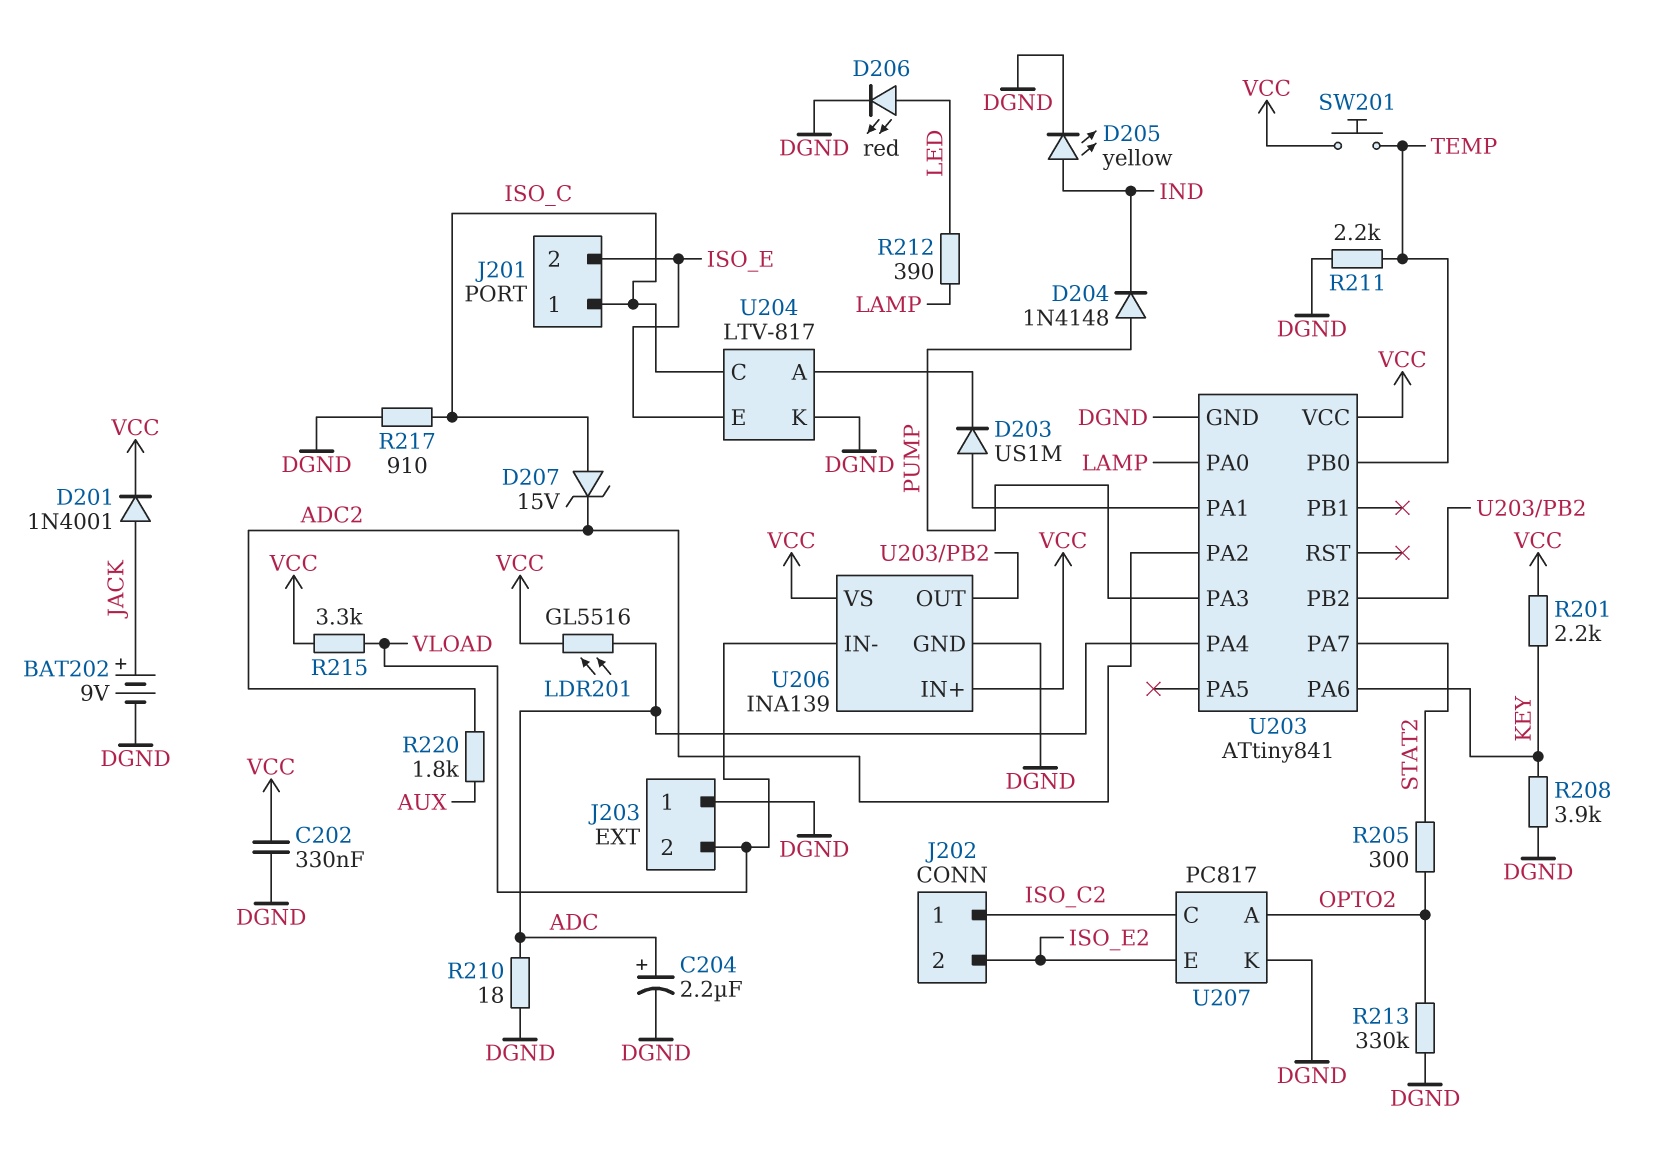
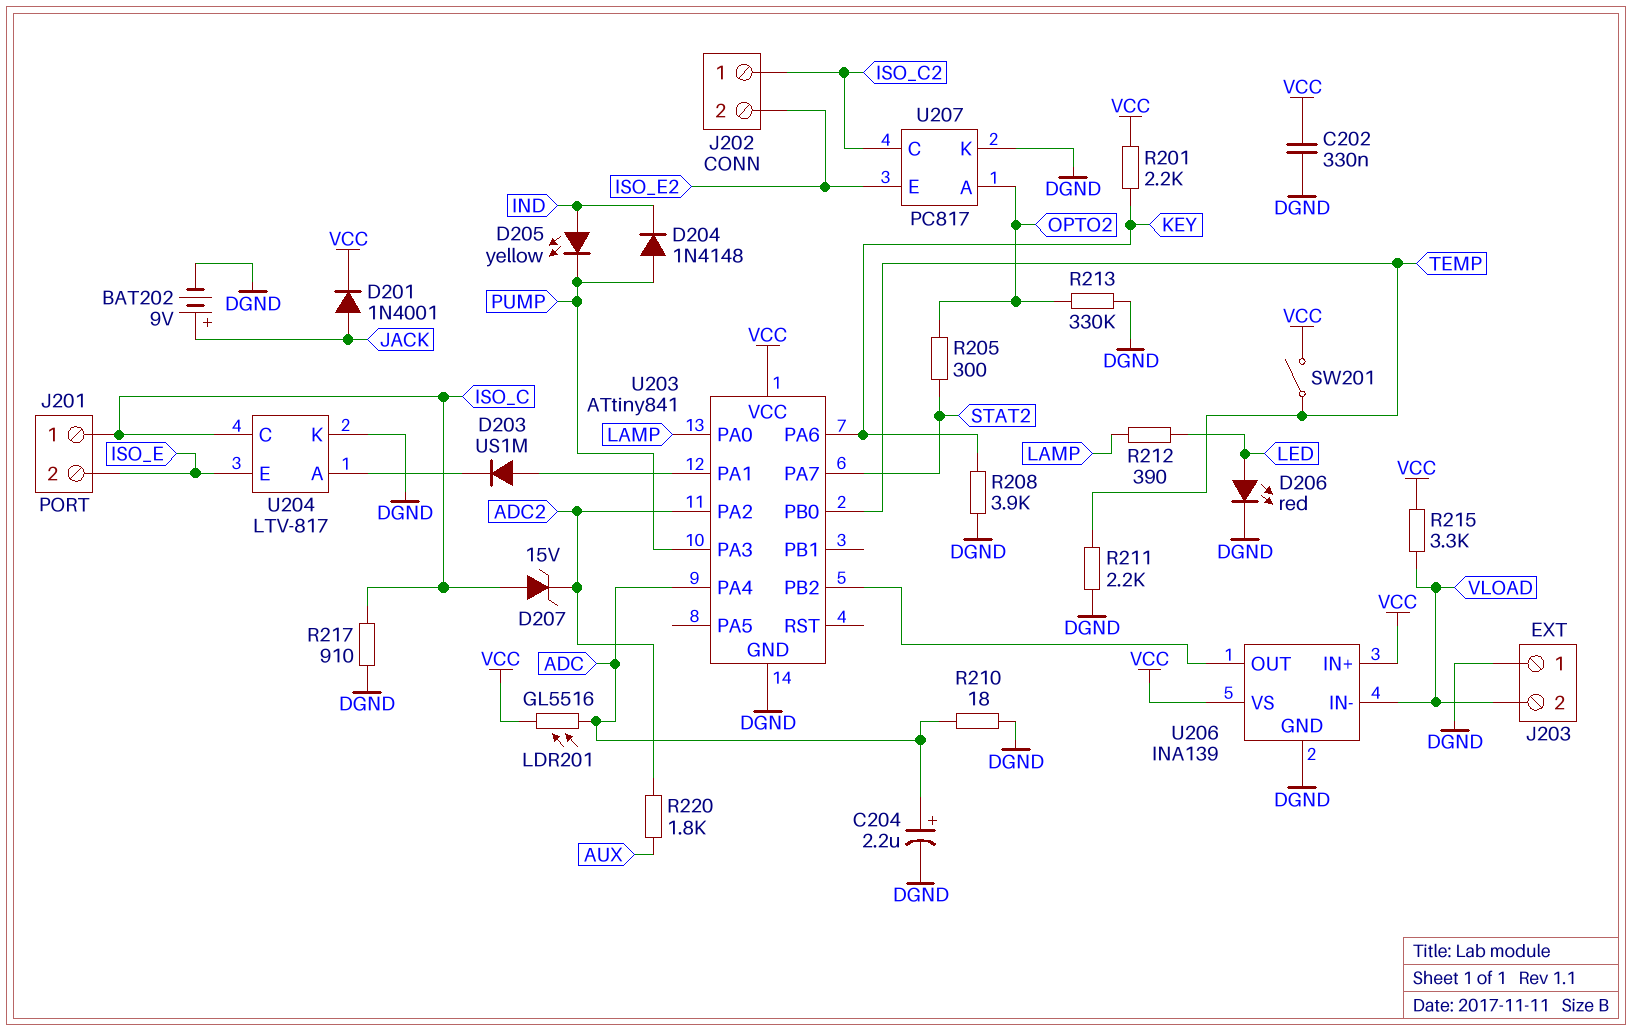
D205: LED yellow (A IND, K DGND) -> LED yellow (A IND, K PUMP)
SW201: button (TEMP, VCC) -> switch (TEMP, VCC)

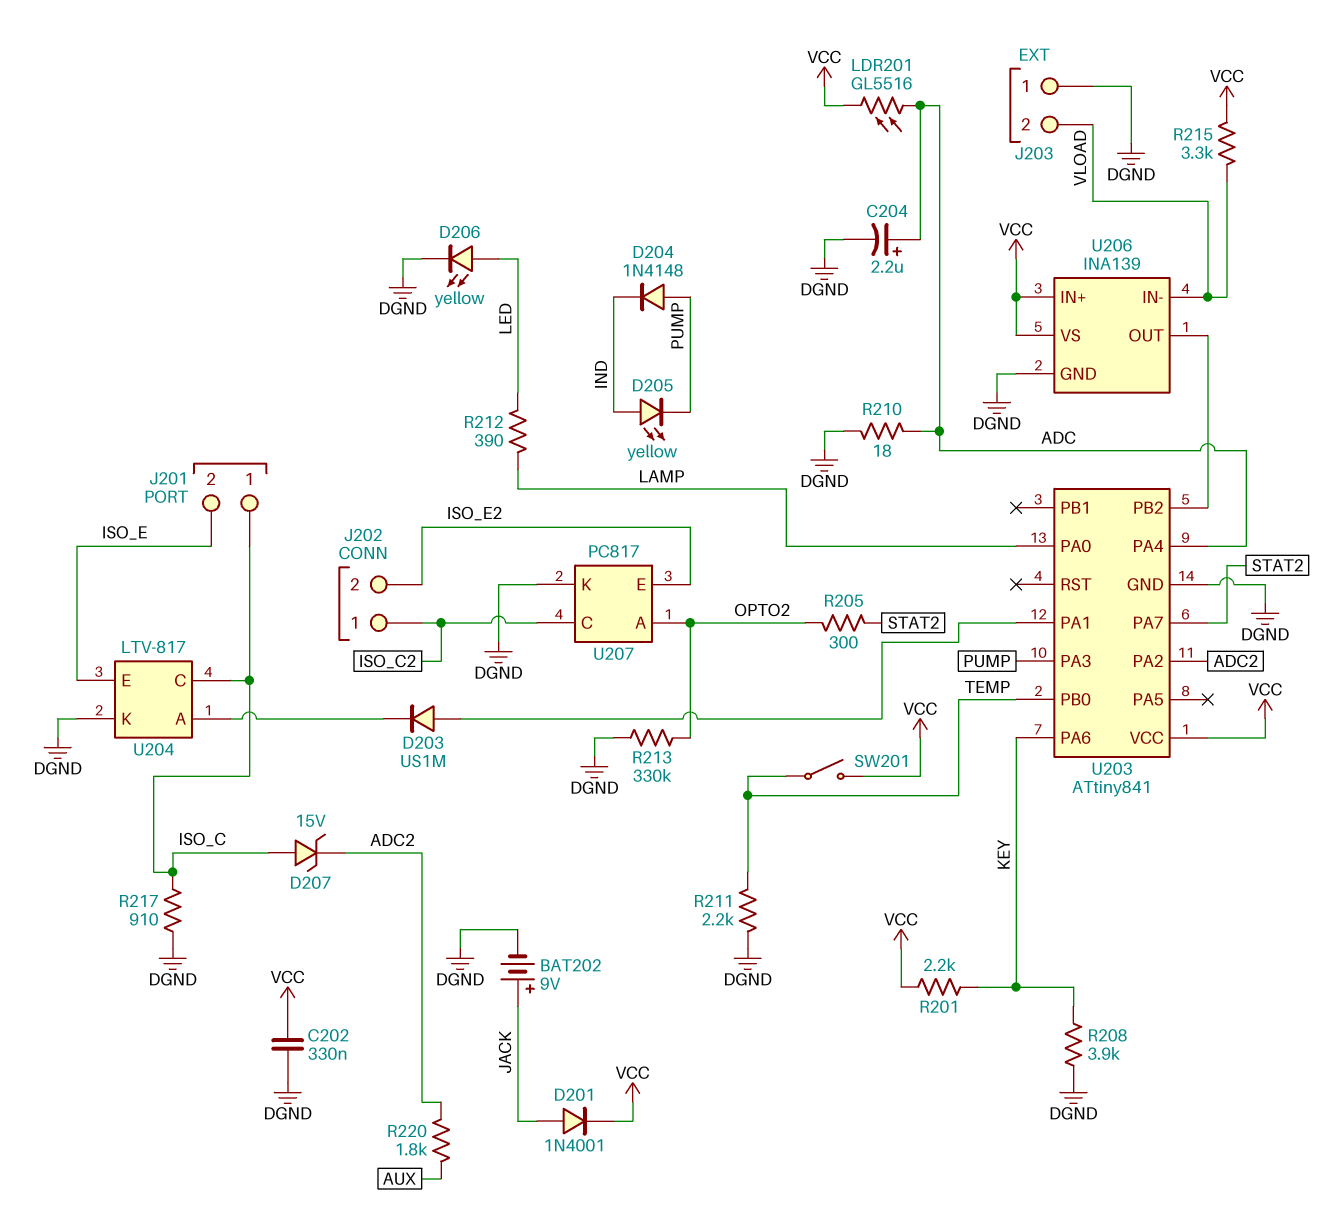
D206: LED red (A LED, K DGND) -> LED yellow (A LED, K DGND)

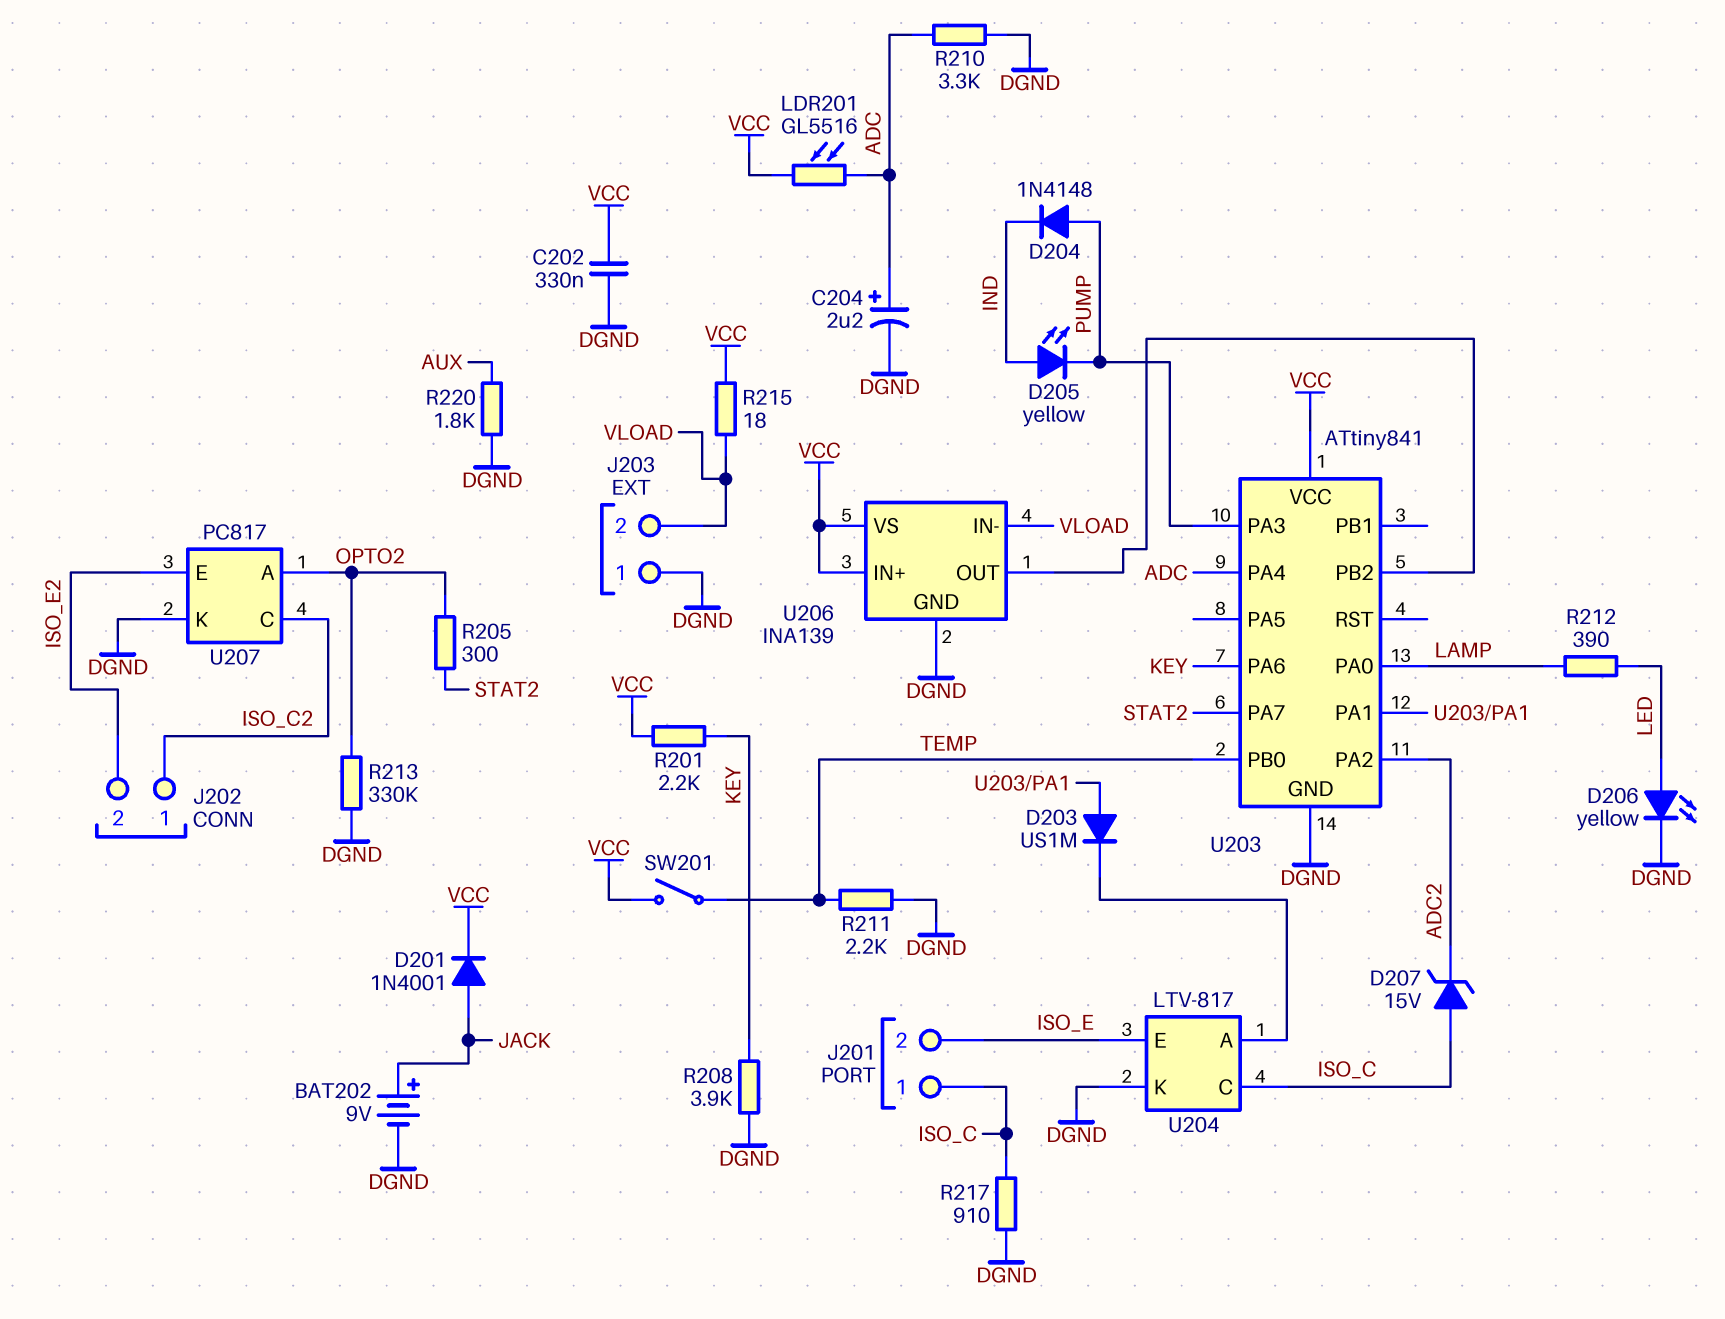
R210: 18 (ADC, DGND) -> 3.3k (ADC, DGND)
R215: 3.3k (VCC, VLOAD) -> 18 (VCC, VLOAD)
R220: 1.8k (ADC2, AUX) -> 1.8k (AUX, DGND)

